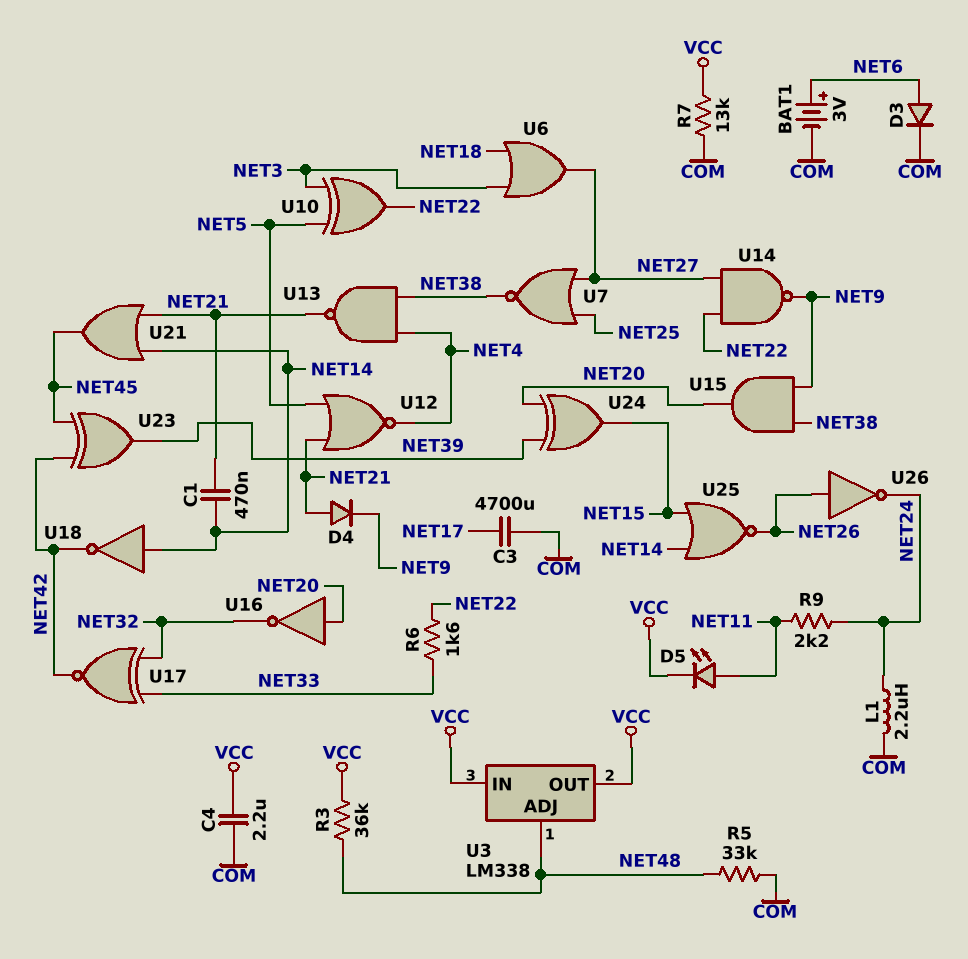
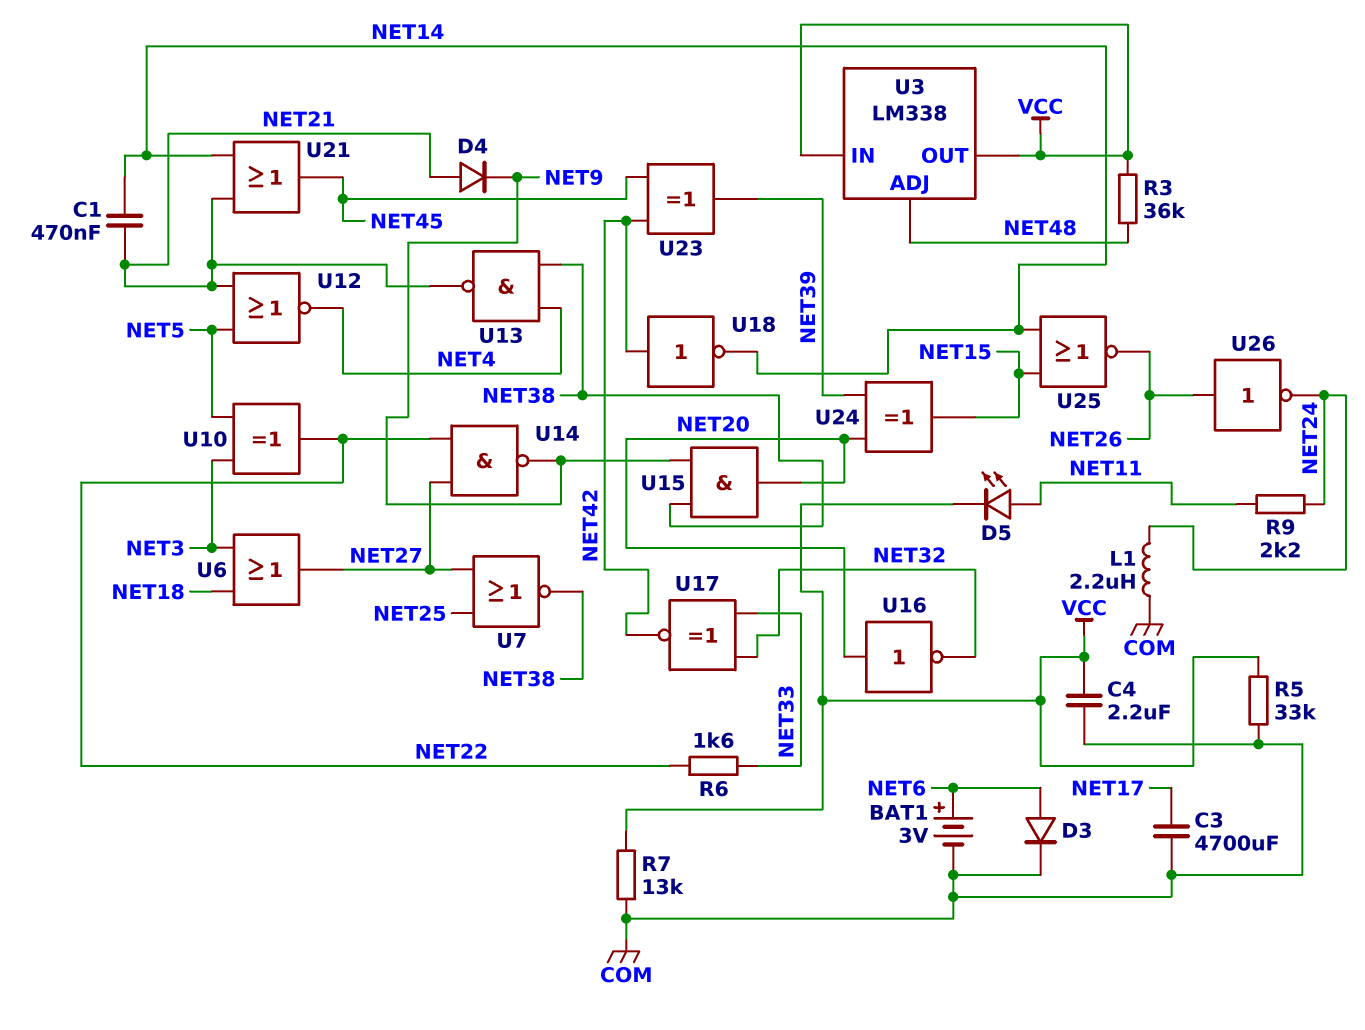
R5: 33k (COM, NET48) -> 33k (COM, VCC)
U18: NOT (in NET14, out NET42) -> NOT (in NET42, out NET14)

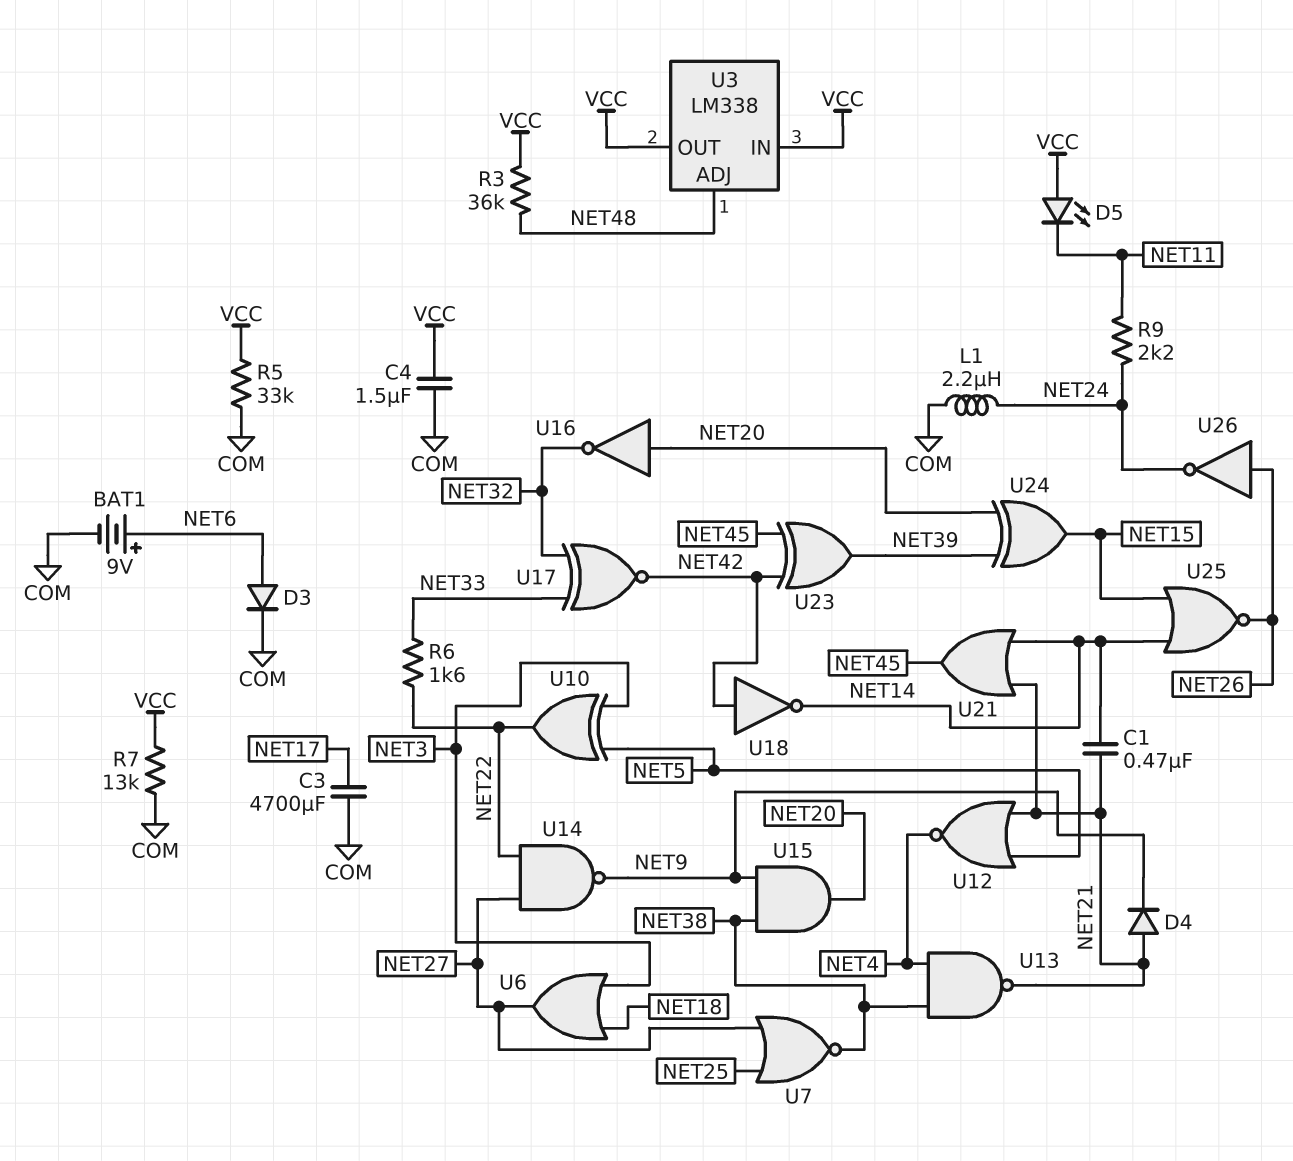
BAT1: 3V (plus NET6, minus COM) -> 9V (plus NET6, minus COM)
C4: 2.2uF (COM, VCC) -> 1.5uF (COM, VCC)
D5: LED (A NET11, K VCC) -> LED (A VCC, K NET11)

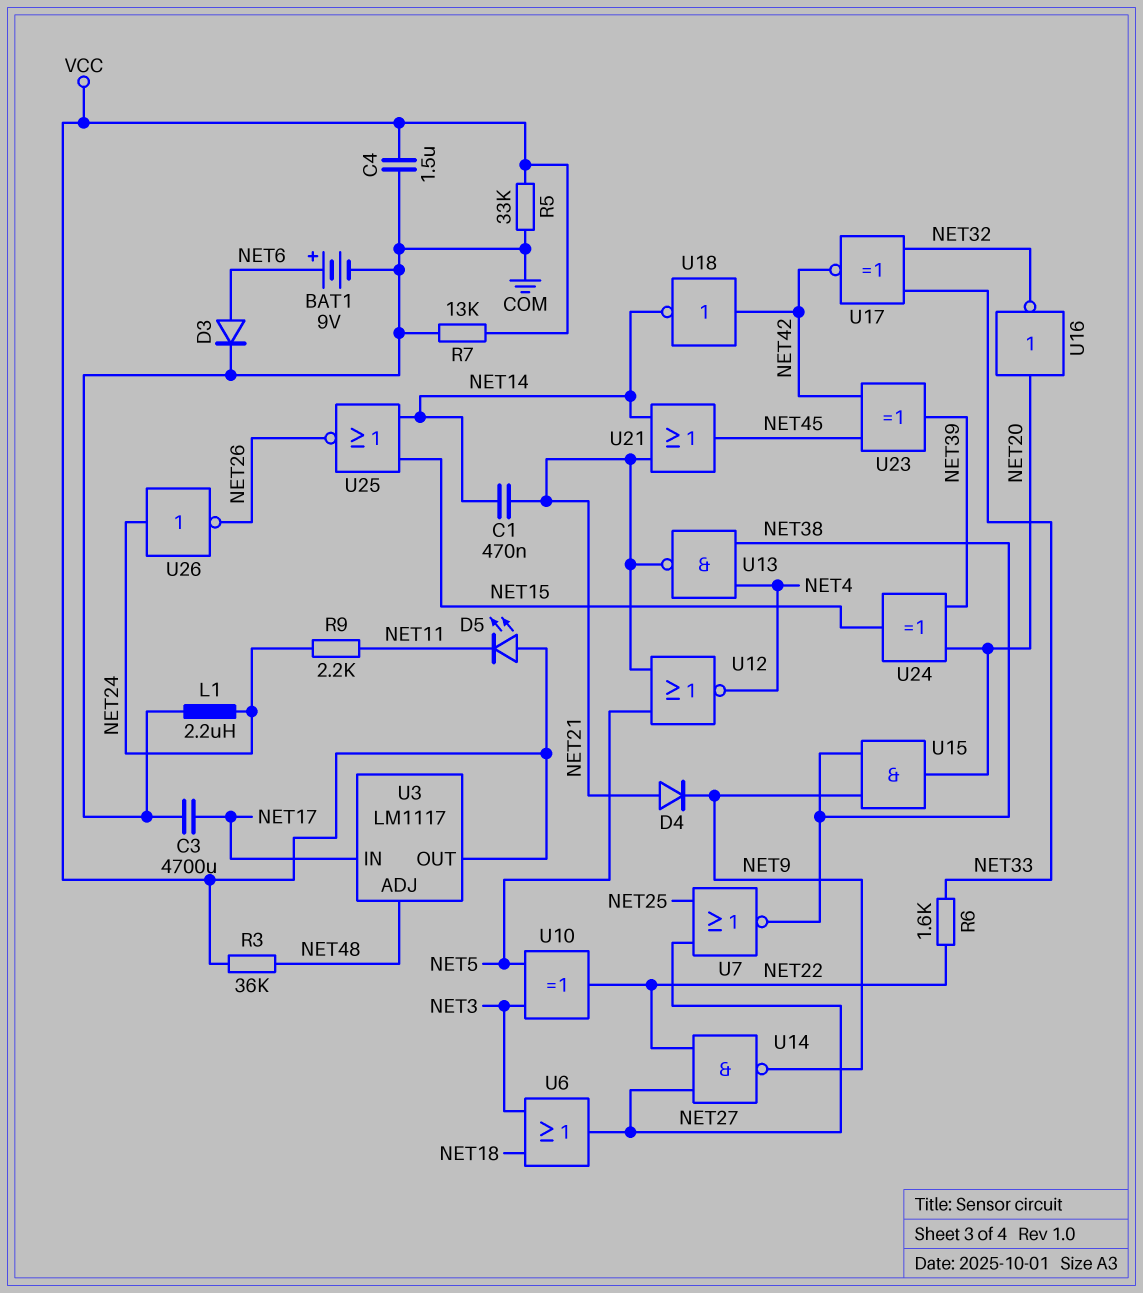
U3: LM338 -> LM1117
U3 pin IN: VCC -> NET17
U26: NOT (in NET26, out NET24) -> NOT (in NET24, out NET26)

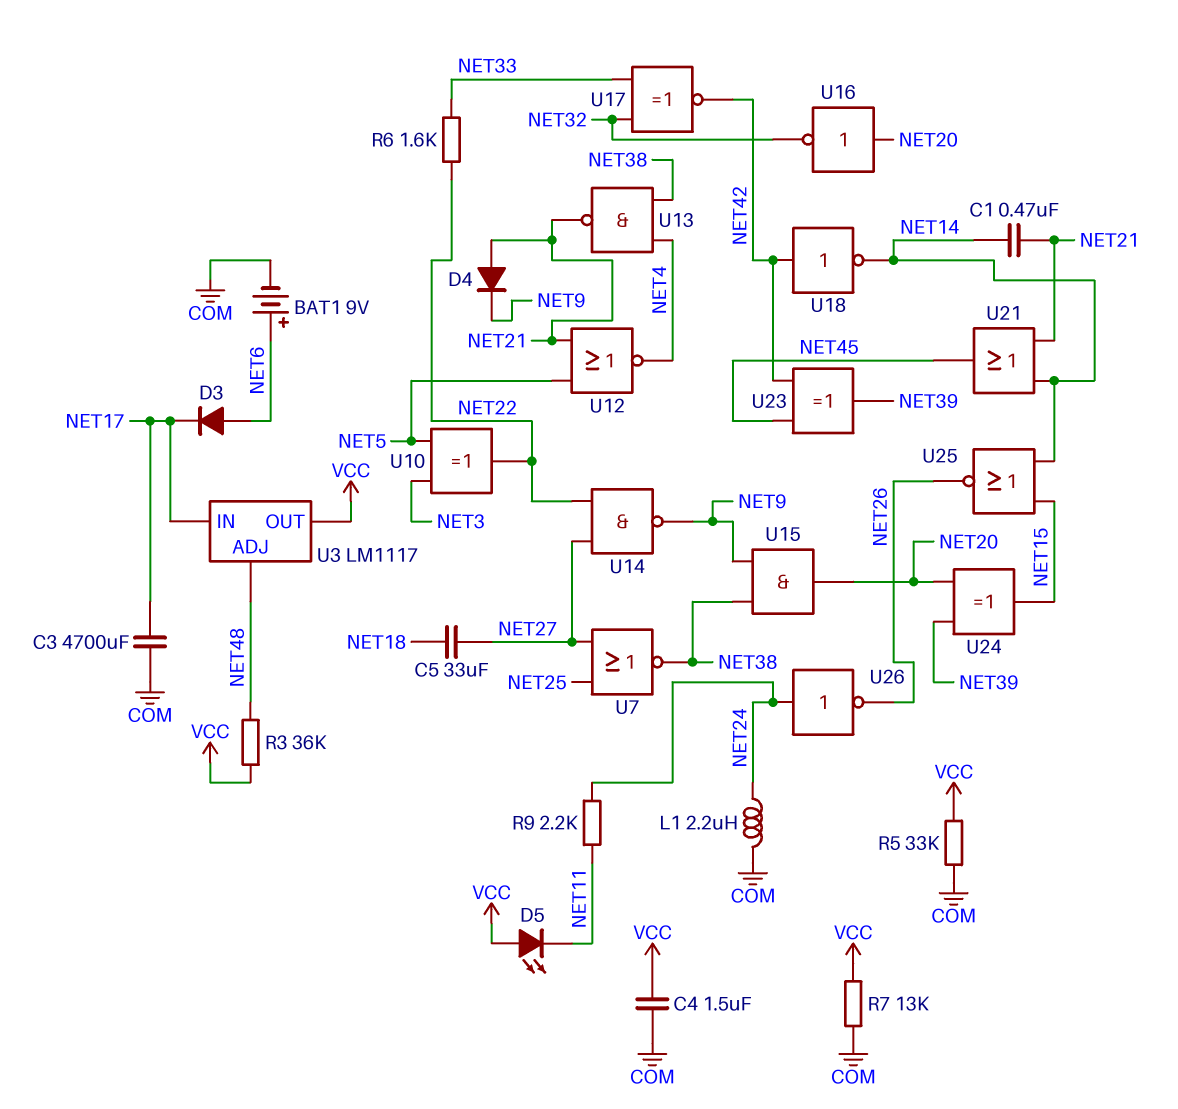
C5: none -> 33uF (NET18, NET27)
D3: diode (A NET6, K COM) -> diode (A NET6, K NET17)
U6: OR (in NET3, in NET18, out NET27) -> none

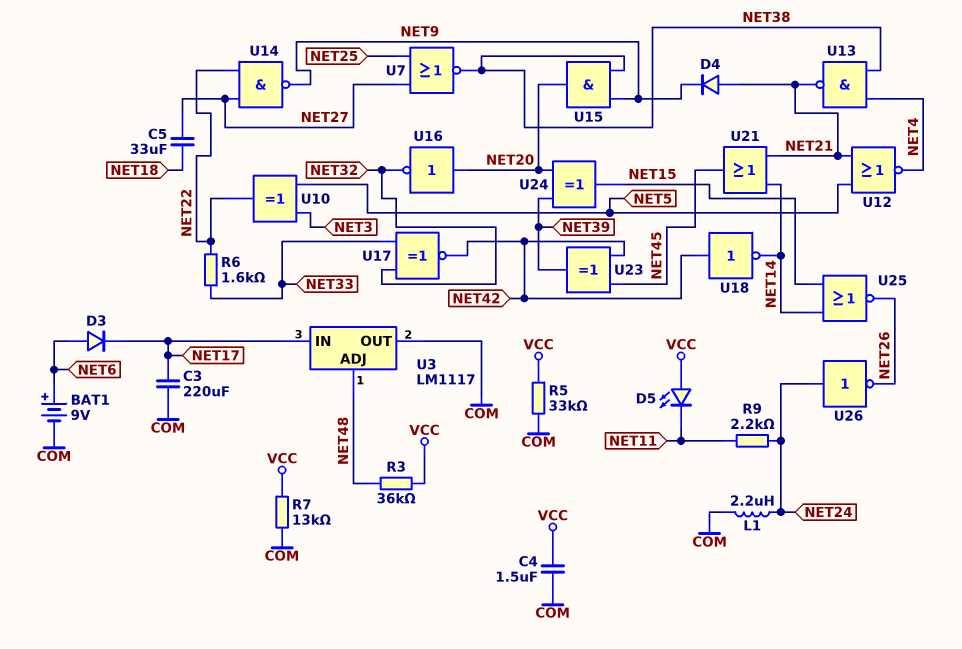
C1: 470nF (NET14, NET21) -> none
C3: 4700uF (COM, NET17) -> 220uF (COM, NET17)
U3 pin OUT: VCC -> COM

